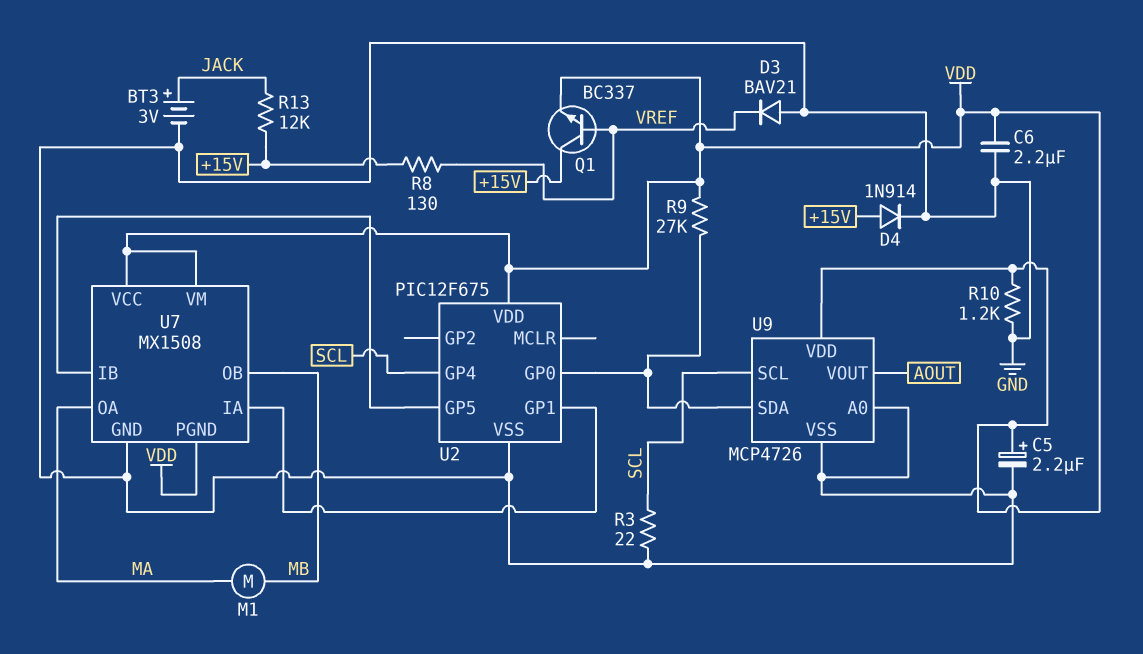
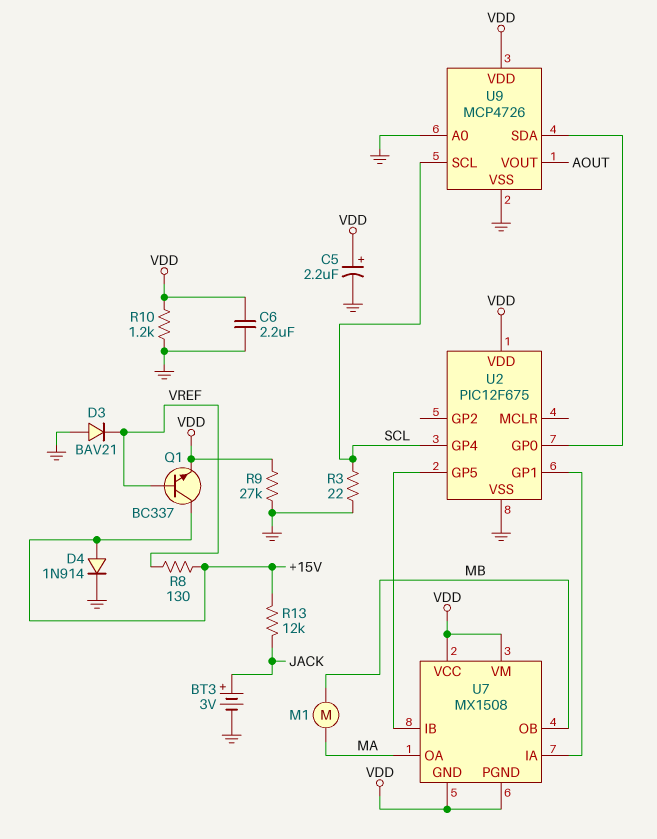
R9: 27k (U2/GP0, VDD) -> 27k (GND, VDD)
U7 pin GND: GND -> VDD

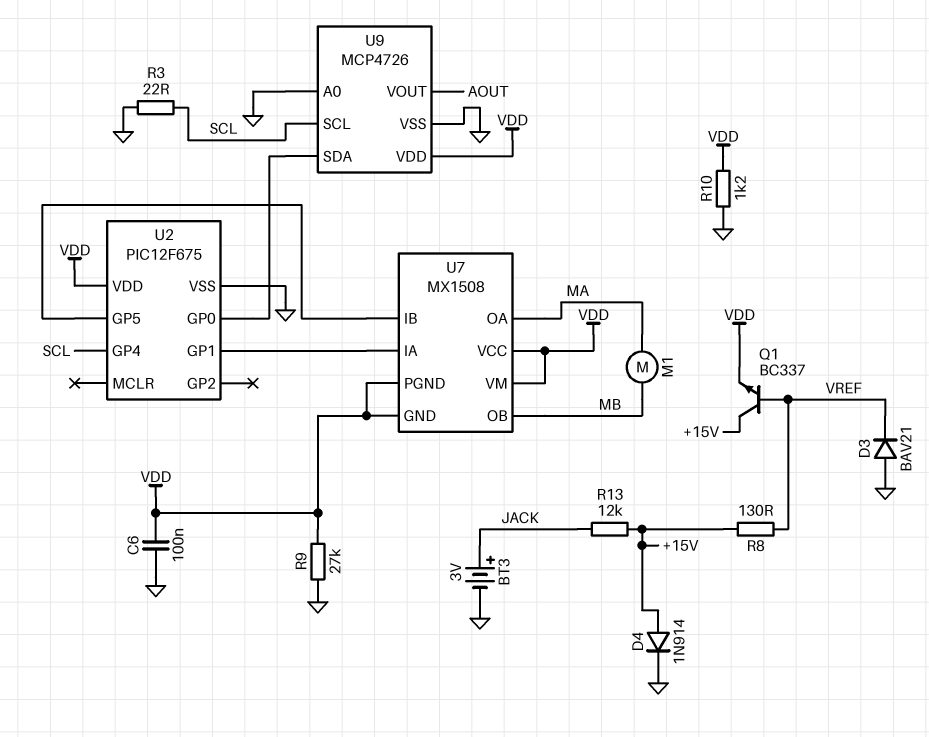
C5: 2.2uF (plus VDD, minus GND) -> none
C6: 2.2uF (GND, VDD) -> 100nF (GND, VDD)

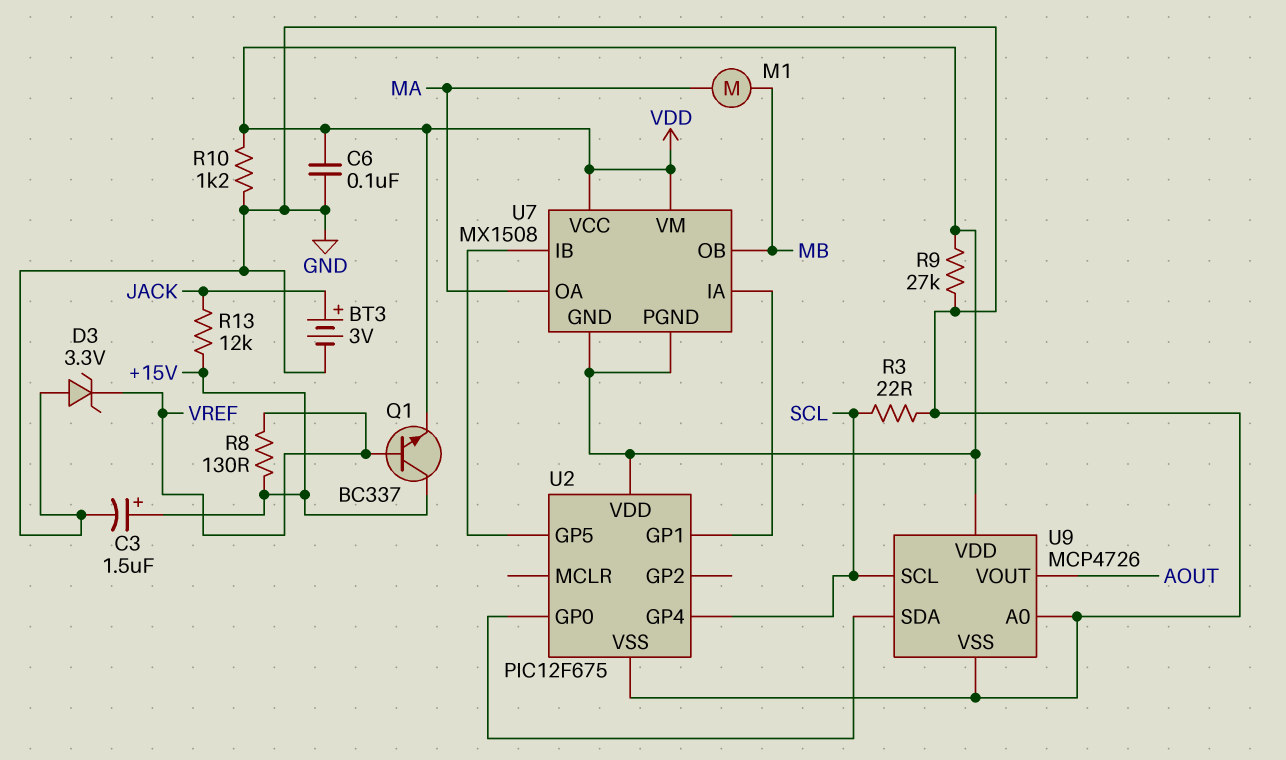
C3: none -> 1.5uF (plus +15V, minus GND)
D3: diode BAV21 (A GND, K VREF) -> zener 3.3V (A GND, K VREF)
D4: diode 1N914 (A +15V, K GND) -> none

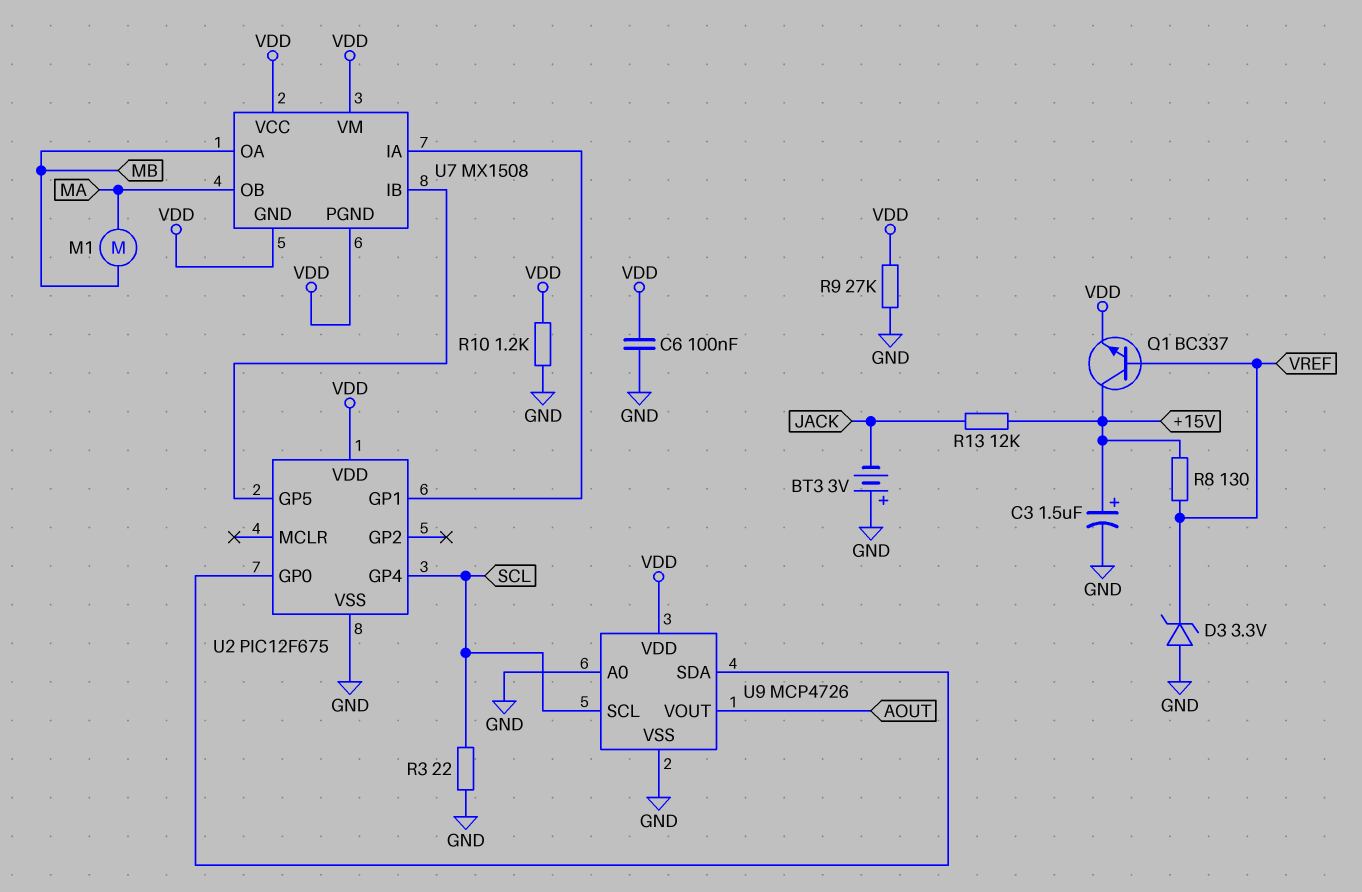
BT3: 3V (plus JACK, minus GND) -> 3V (plus GND, minus JACK)
U7 pin OA: MA -> MB
U7 pin OB: MB -> MA

